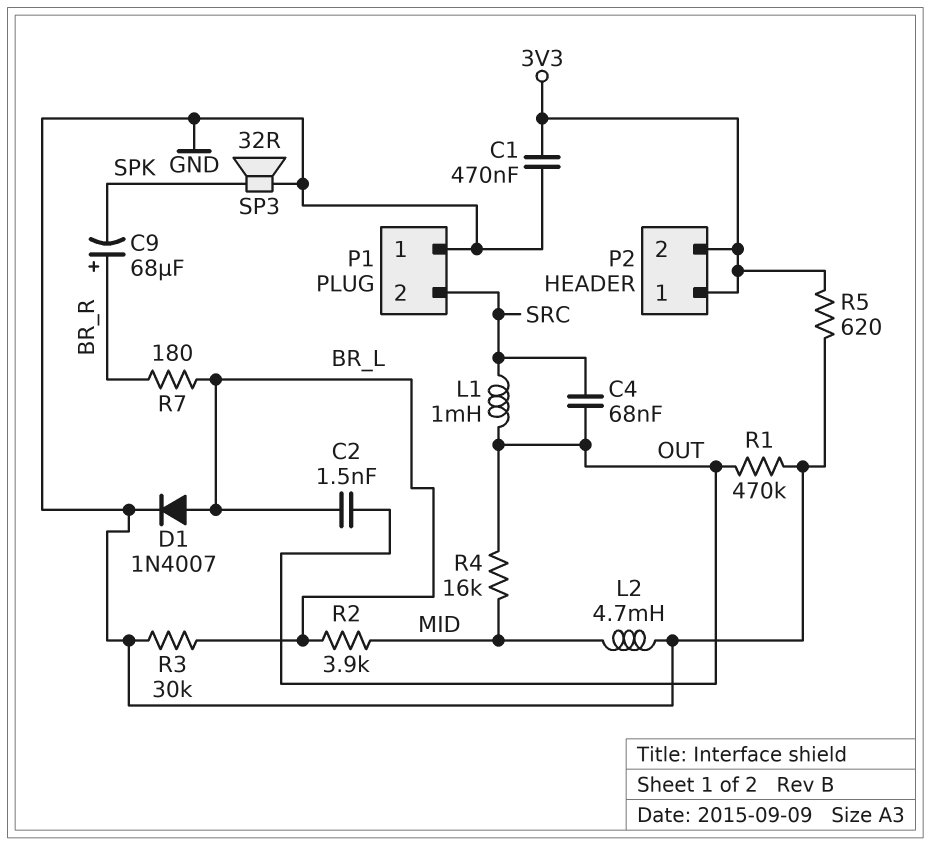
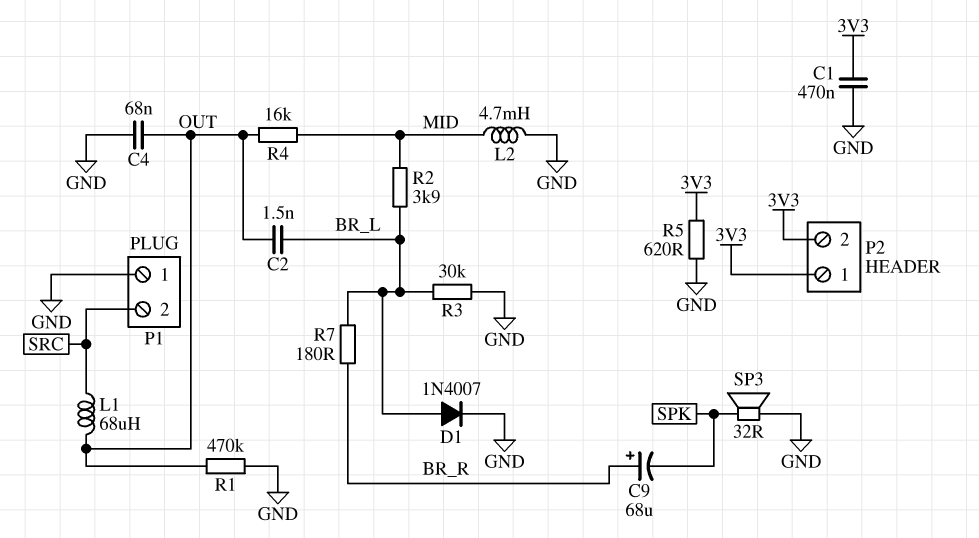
C4: 68nF (OUT, SRC) -> 68nF (GND, OUT)
L1: 1mH (OUT, SRC) -> 68uH (OUT, SRC)

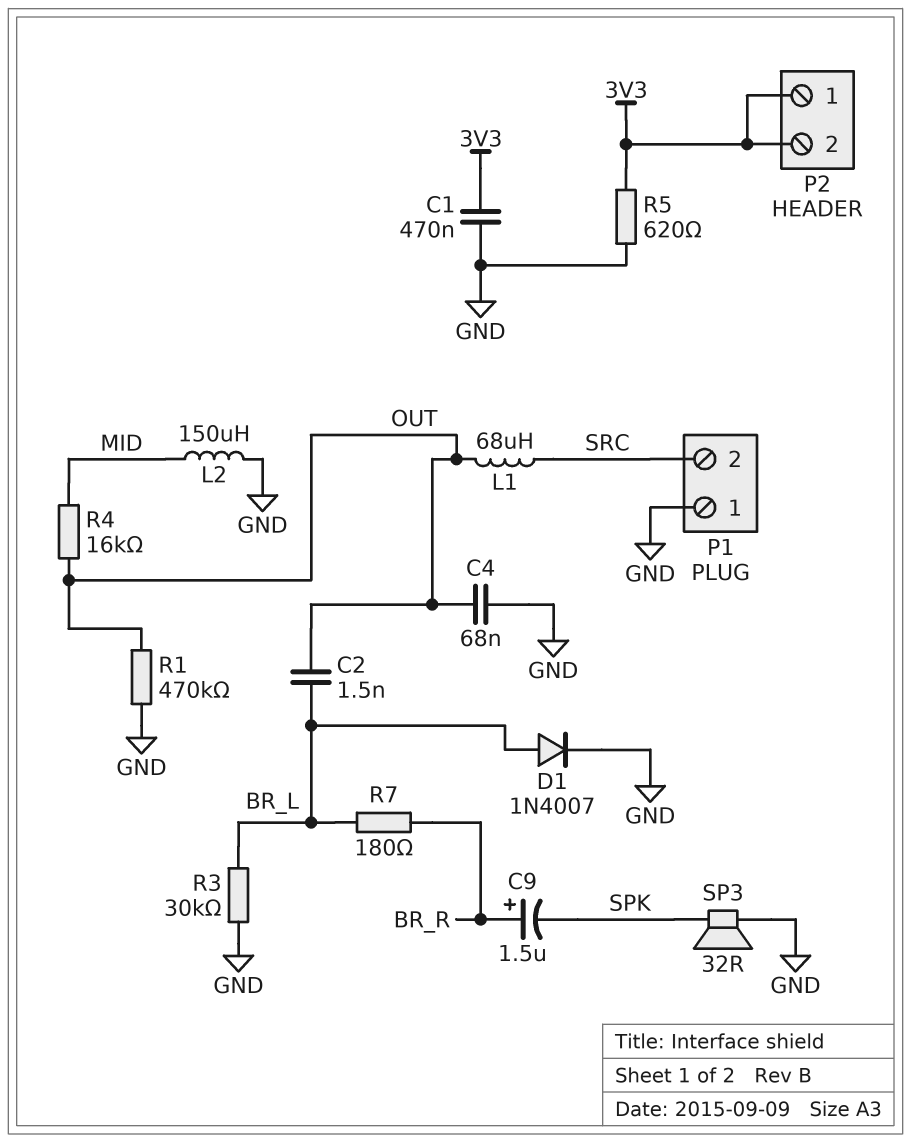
C9: 68uF (plus BR_R, minus SPK) -> 1.5uF (plus BR_R, minus SPK)
L2: 4.7mH (GND, MID) -> 150uH (GND, MID)
R2: 3.9k (BR_L, MID) -> none

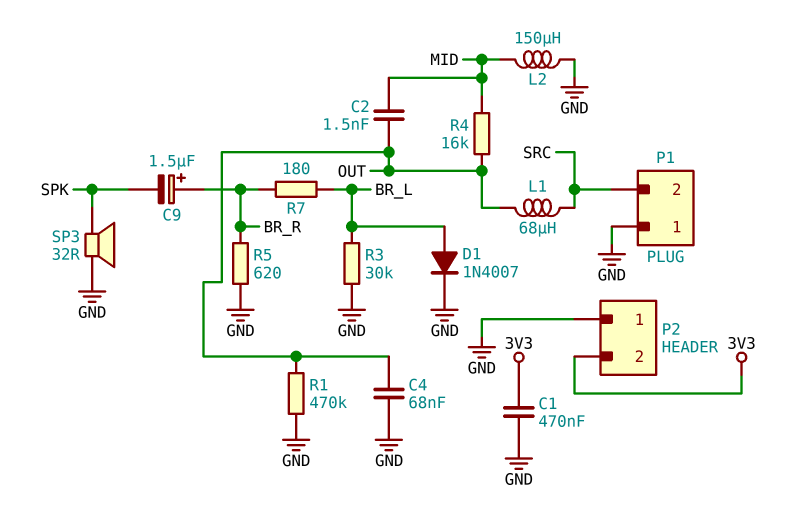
C2: 1.5nF (BR_L, OUT) -> 1.5nF (MID, OUT)
P2 pin 1: 3V3 -> GND
R5: 620 (3V3, GND) -> 620 (BR_R, GND)

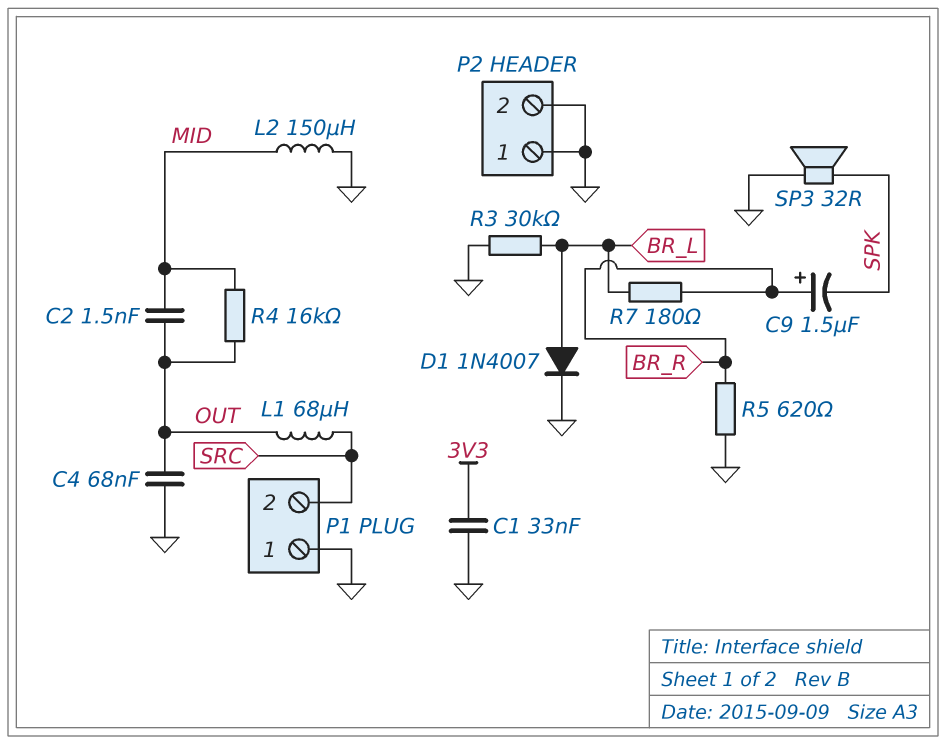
C1: 470nF (3V3, GND) -> 33nF (3V3, GND)
P2 pin 2: 3V3 -> GND
R1: 470k (GND, OUT) -> none

